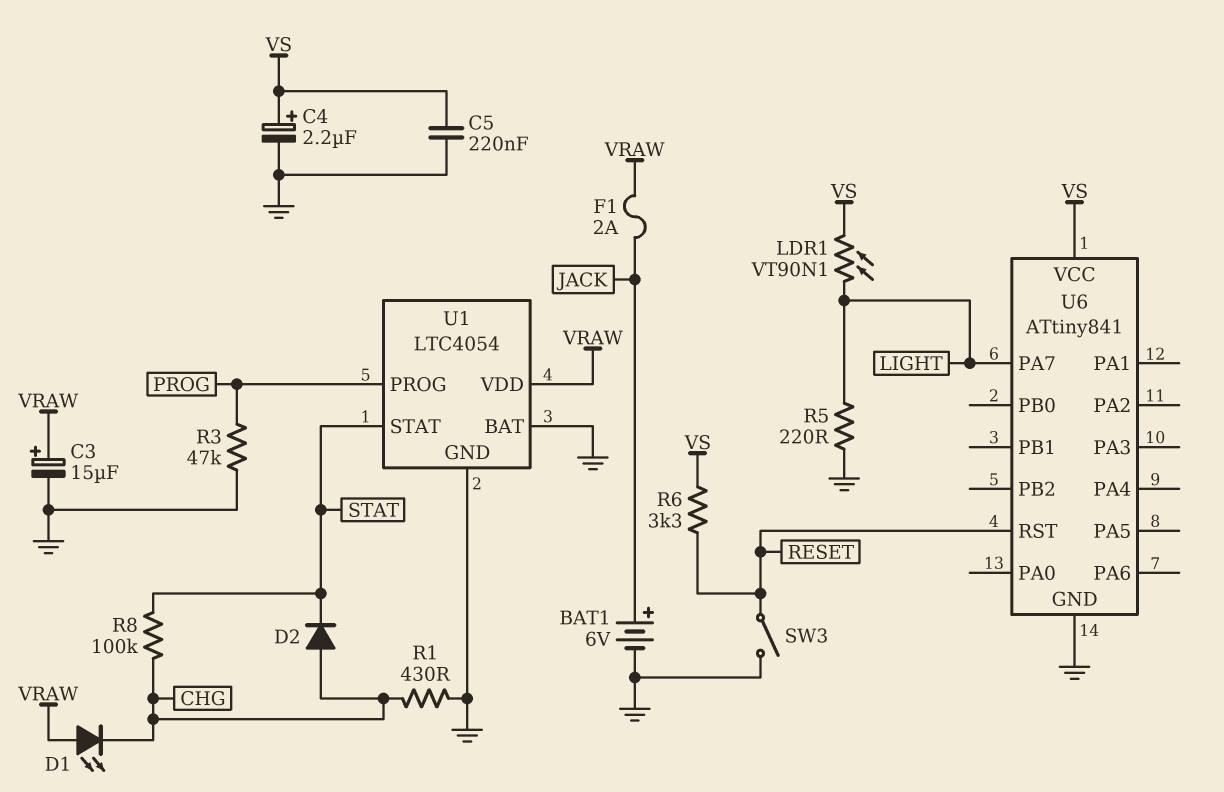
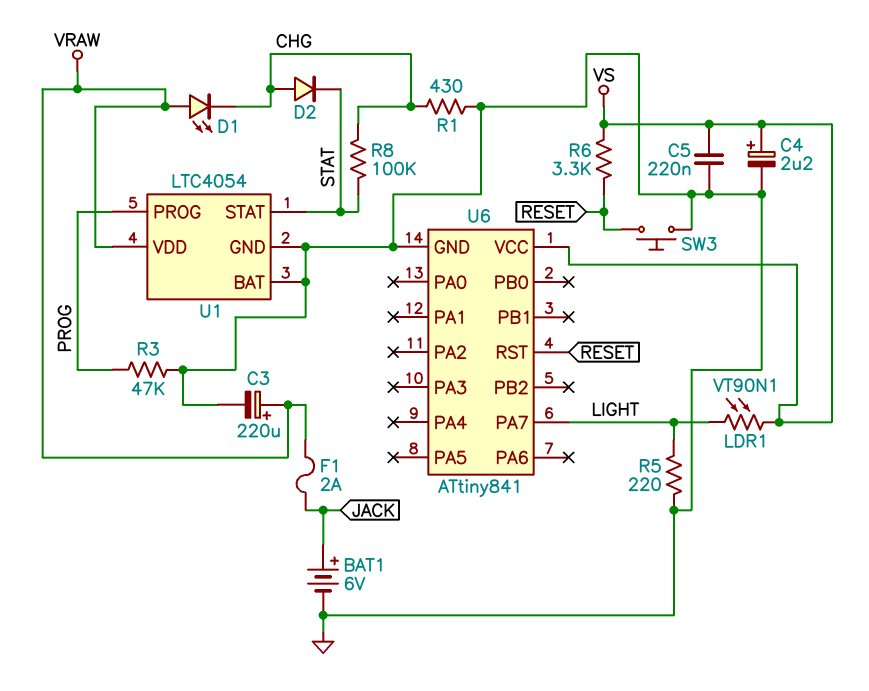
C3: 15uF (plus VRAW, minus GND) -> 220uF (plus VRAW, minus GND)
SW3: switch (GND, RESET) -> button (GND, RESET)

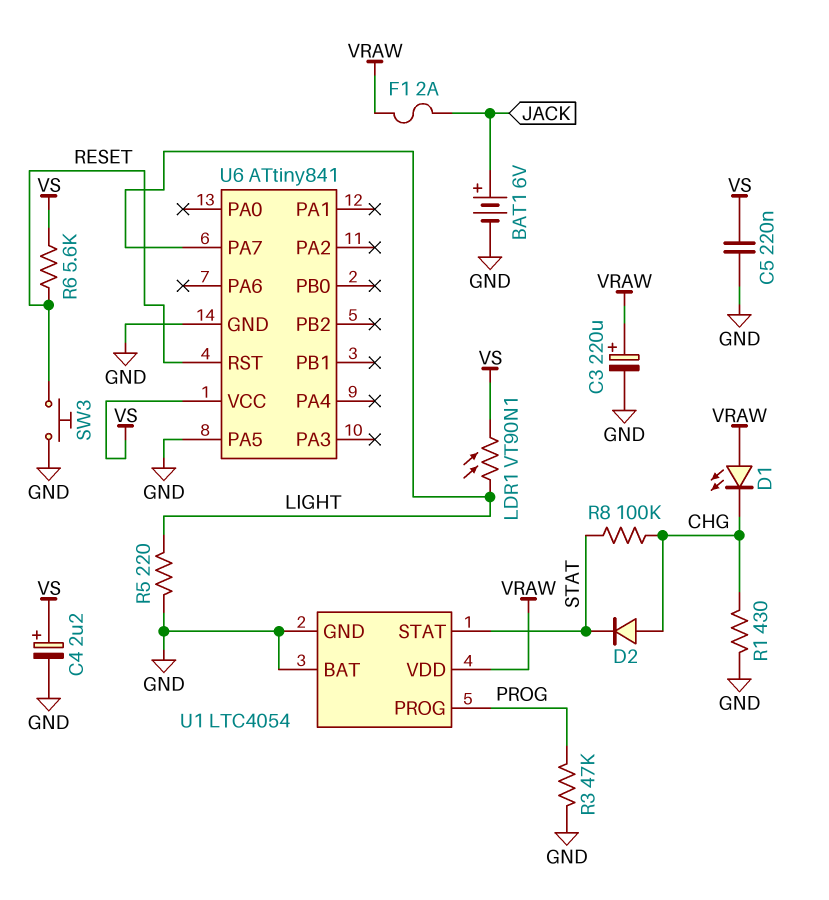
R6: 3.3k (RESET, VS) -> 5.6k (RESET, VS)
U6 pin PA5: none -> GND

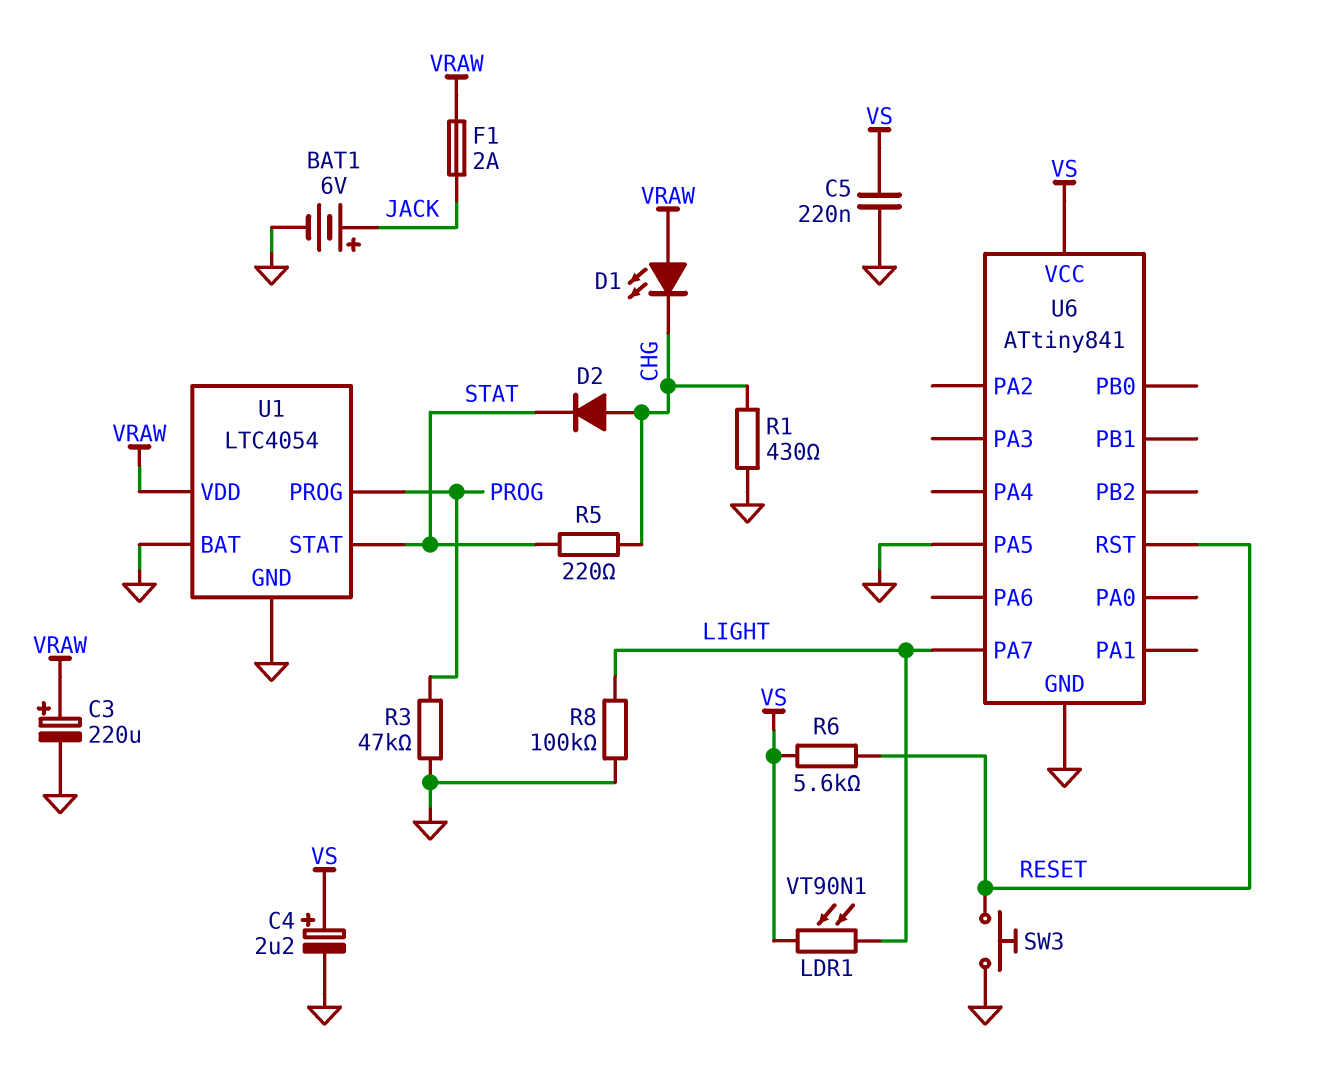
R5: 220 (GND, LIGHT) -> 220 (CHG, STAT)
R8: 100k (CHG, STAT) -> 100k (GND, LIGHT)

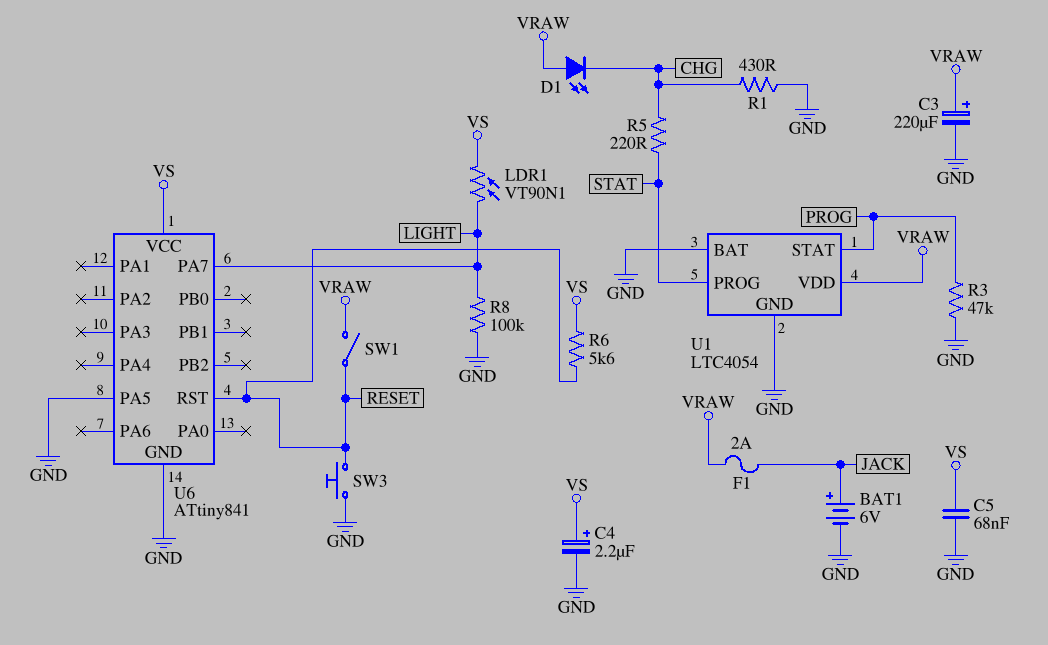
C5: 220nF (GND, VS) -> 68nF (GND, VS)
D2: diode (A CHG, K STAT) -> none
SW1: none -> switch (RESET, VRAW)
U1 pin PROG: PROG -> STAT
U1 pin STAT: STAT -> PROG

